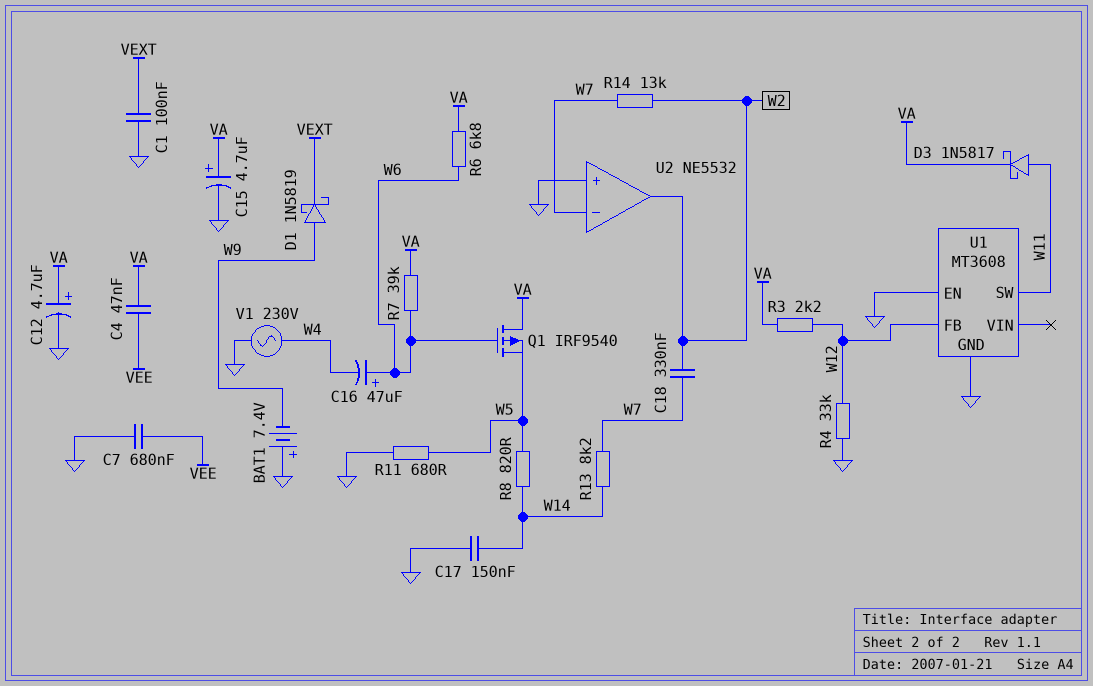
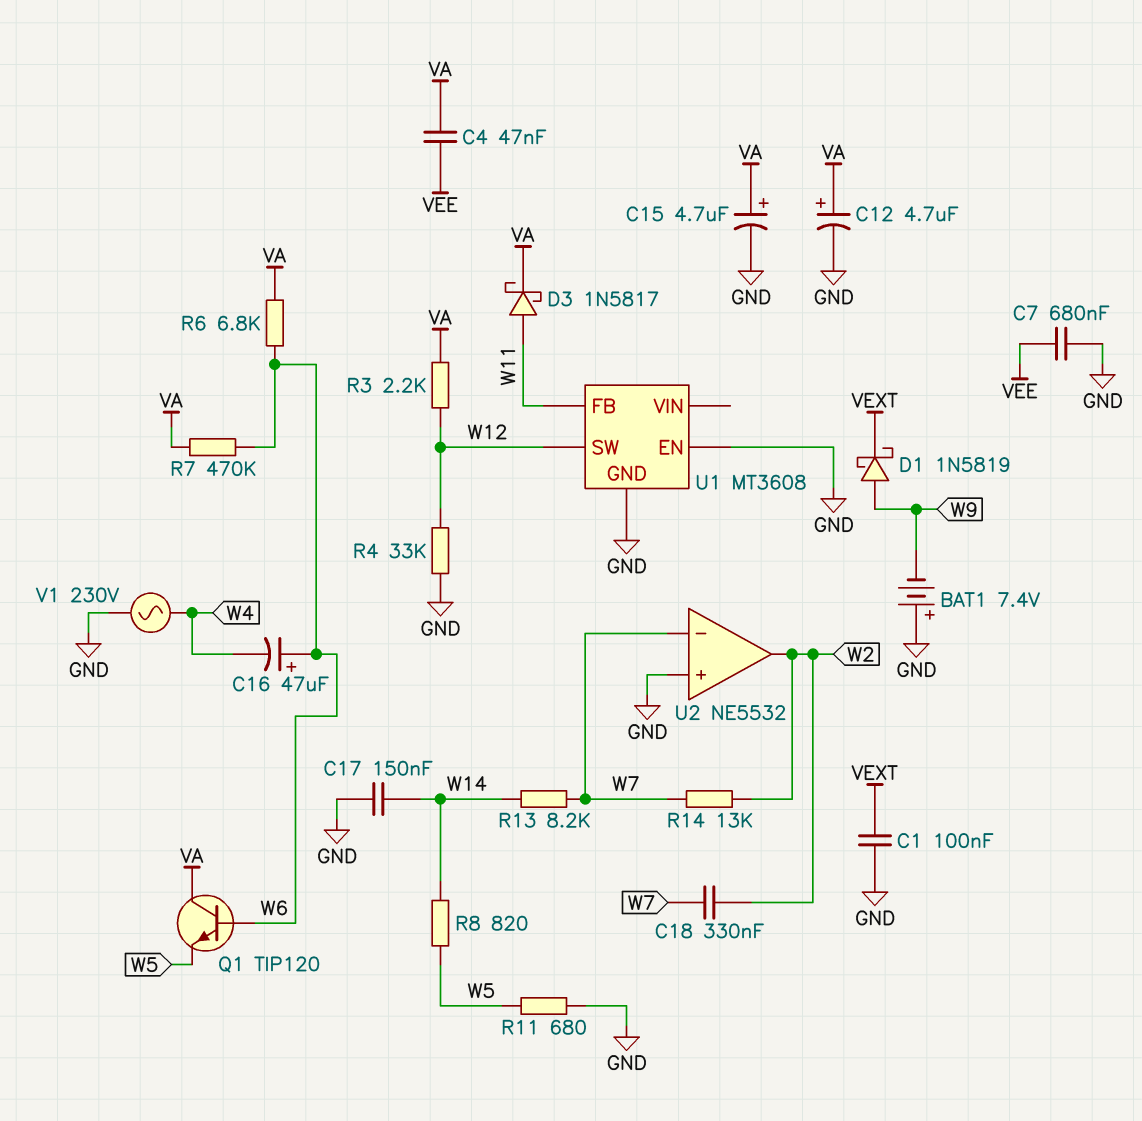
Q1: PMOS IRF9540 (G W6, D VA, S W5) -> NPN TIP120 (B W6, C VA, E W5)
R7: 39k (VA, W6) -> 470k (VA, W6)
U1 pin FB: W12 -> W11
U1 pin SW: W11 -> W12

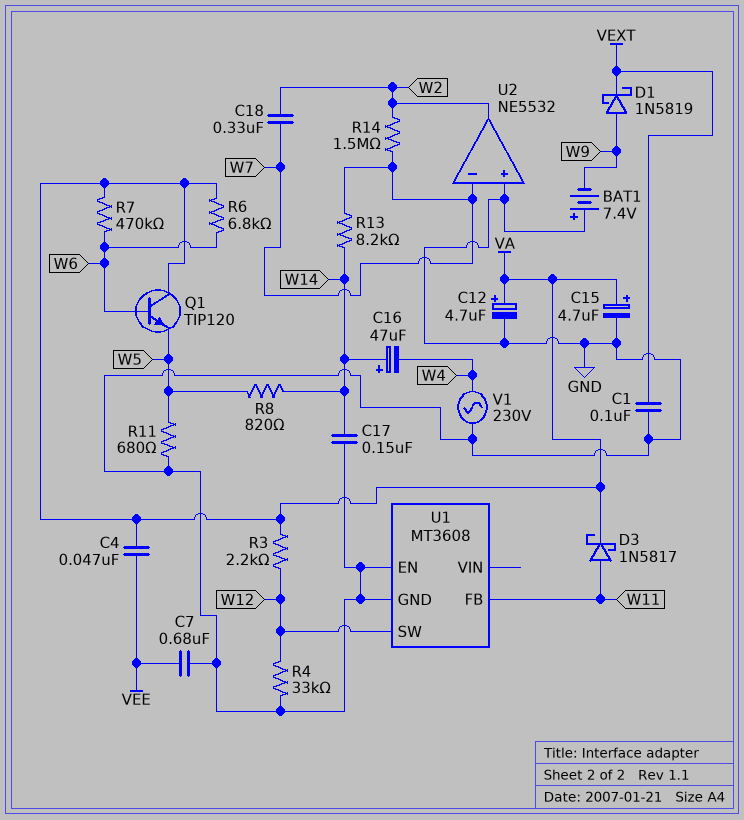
C16: 47uF (plus W6, minus W4) -> 47uF (plus W14, minus W4)
R14: 13k (W2, W7) -> 1.5M (W2, W7)

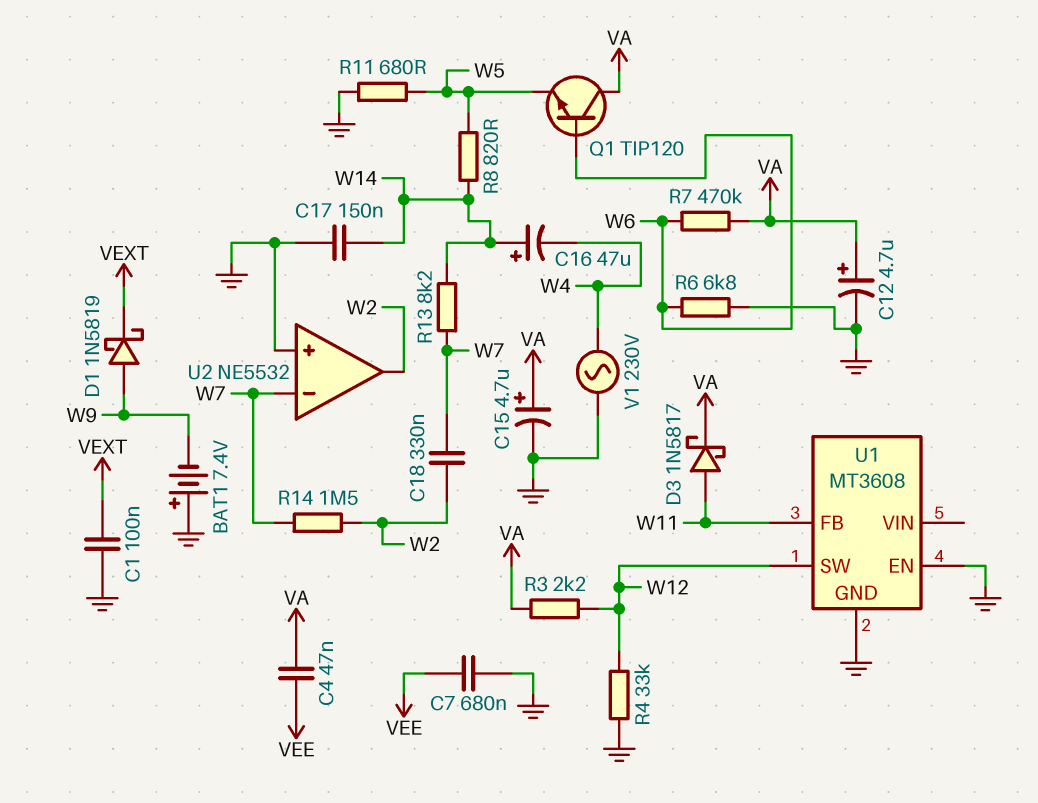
R6: 6.8k (VA, W6) -> 6.8k (GND, W6)

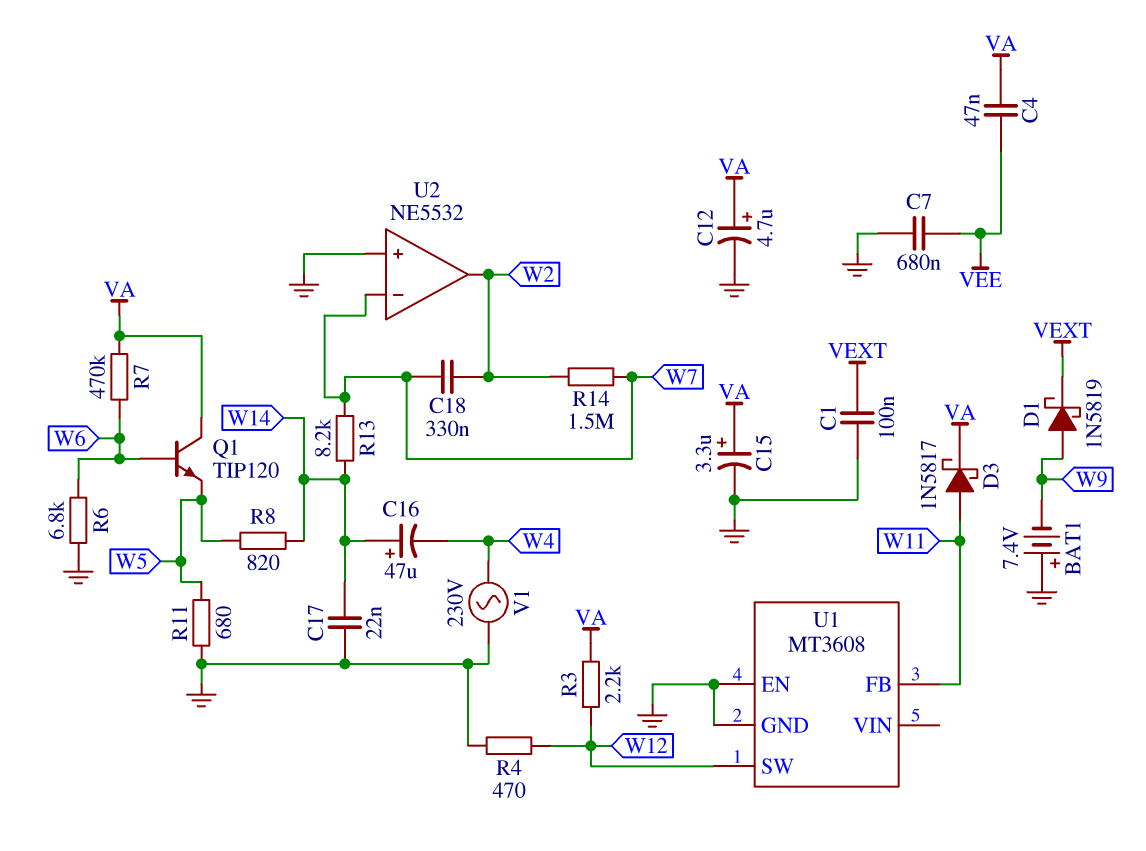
C15: 4.7uF (plus VA, minus GND) -> 3.3uF (plus VA, minus GND)
C17: 150nF (GND, W14) -> 22nF (GND, W14)
R4: 33k (GND, W12) -> 470 (GND, W12)

